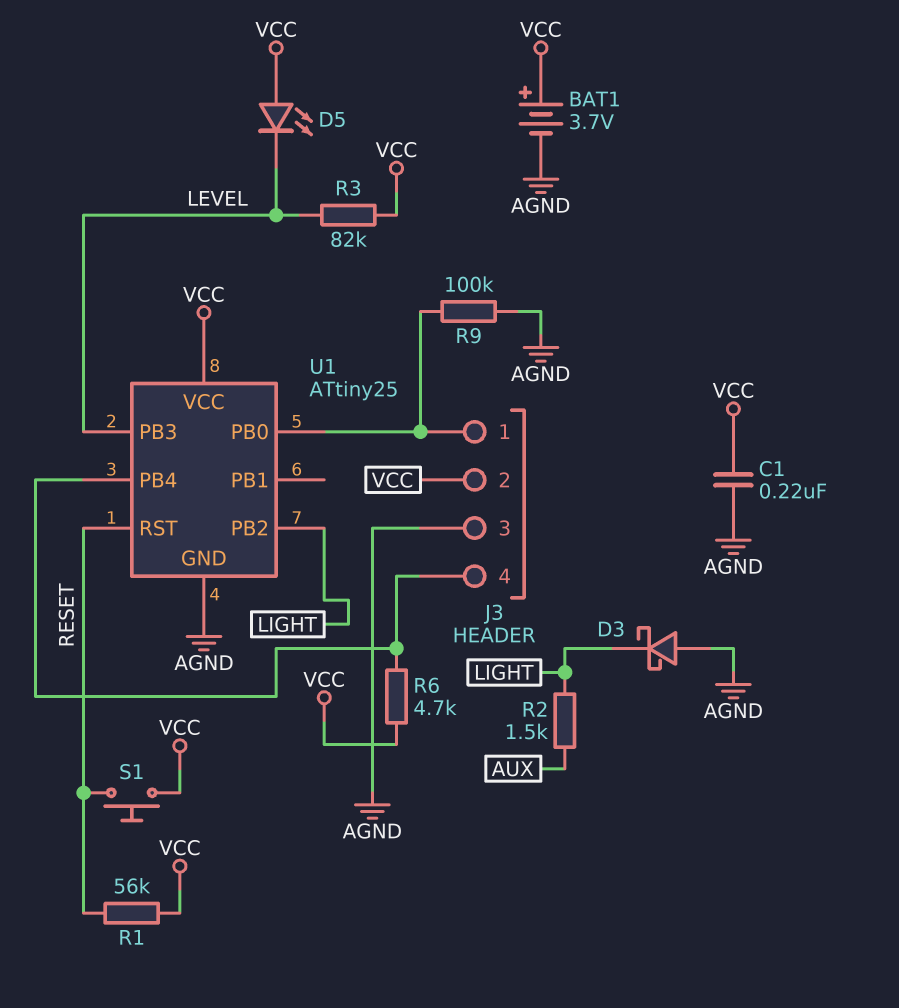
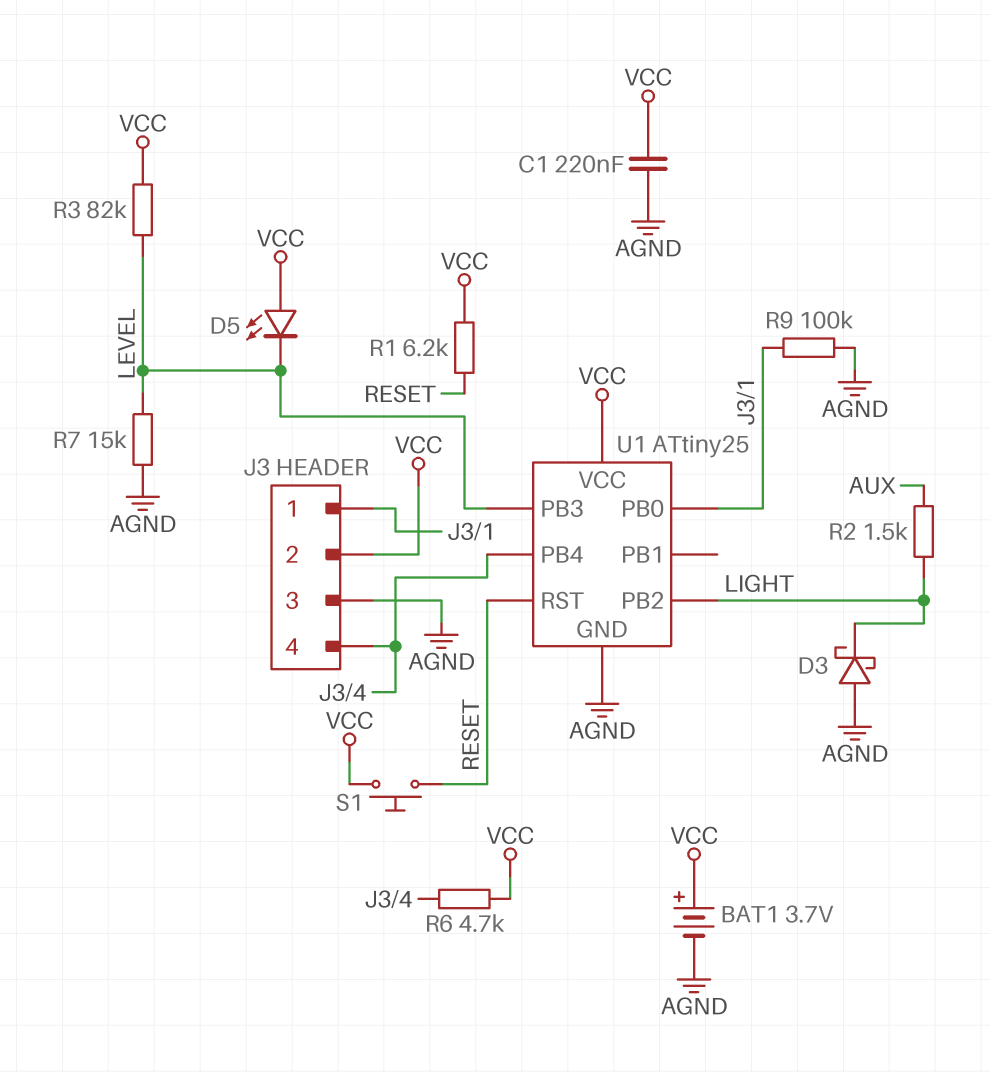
R1: 56k (RESET, VCC) -> 6.2k (RESET, VCC)
R7: none -> 15k (AGND, LEVEL)

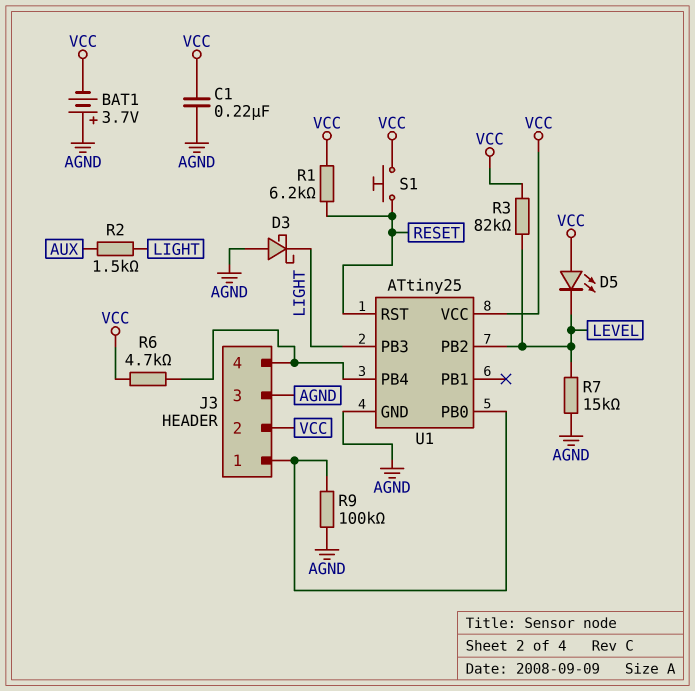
BAT1: 3.7V (plus VCC, minus AGND) -> 3.7V (plus AGND, minus VCC)
U1 pin PB2: LIGHT -> LEVEL
U1 pin PB3: LEVEL -> LIGHT

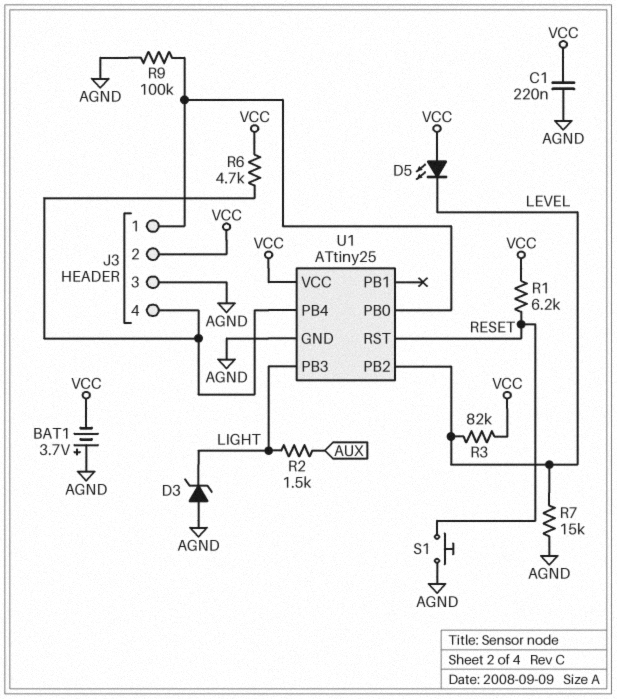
D3: schottky (A AGND, K LIGHT) -> zener (A AGND, K LIGHT)
S1: button (RESET, VCC) -> button (AGND, RESET)

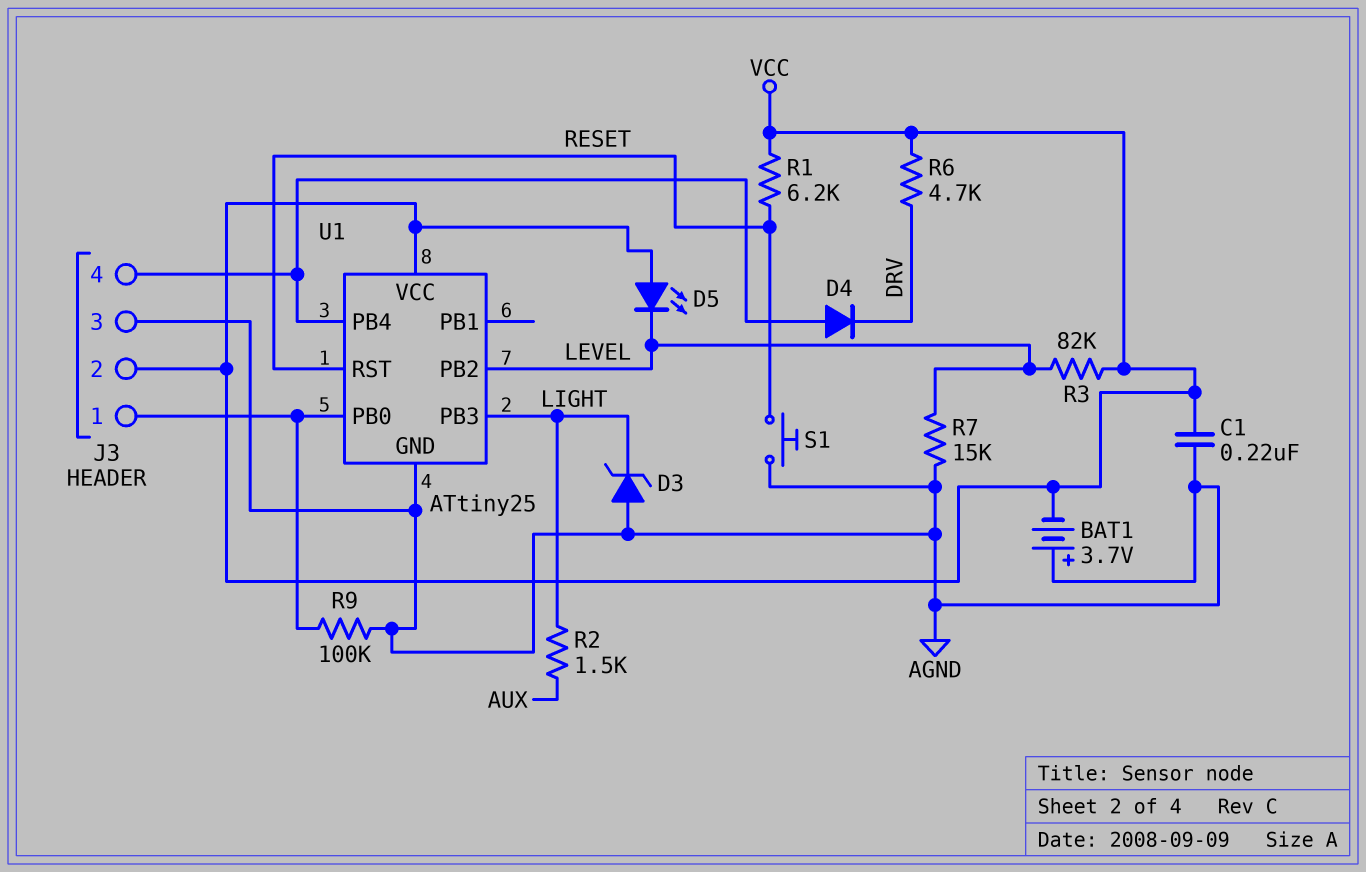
D4: none -> diode (A J3/4, K DRV)
R6: 4.7k (J3/4, VCC) -> 4.7k (DRV, VCC)

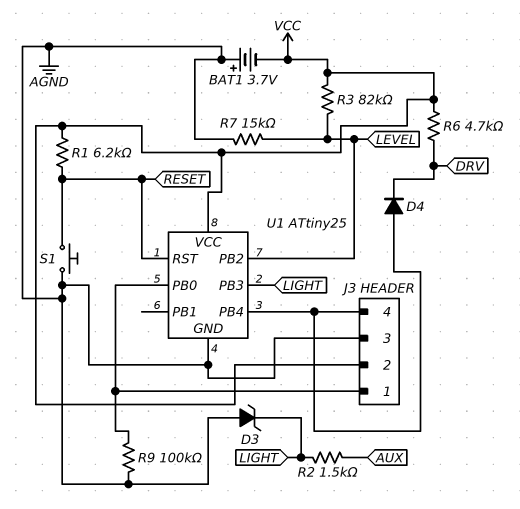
C1: 220nF (AGND, VCC) -> none
D5: LED (A VCC, K LEVEL) -> none

